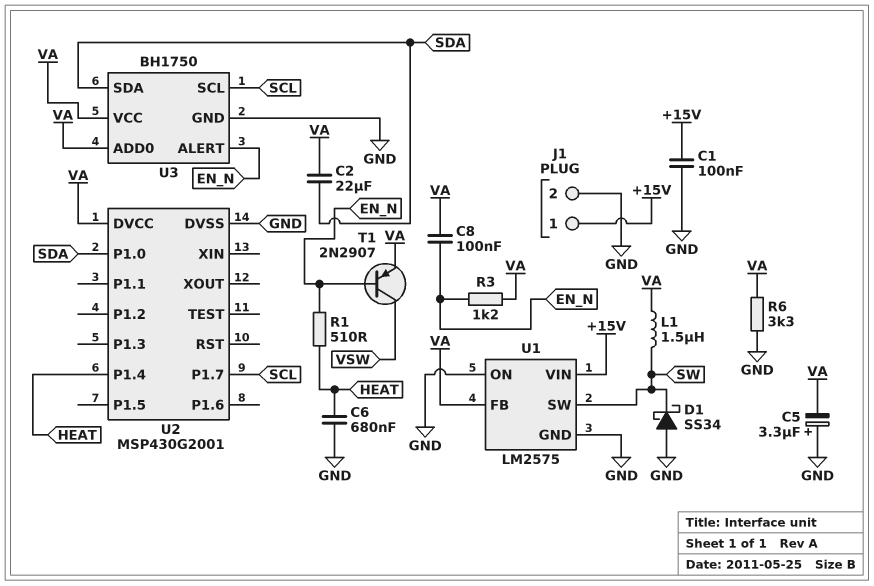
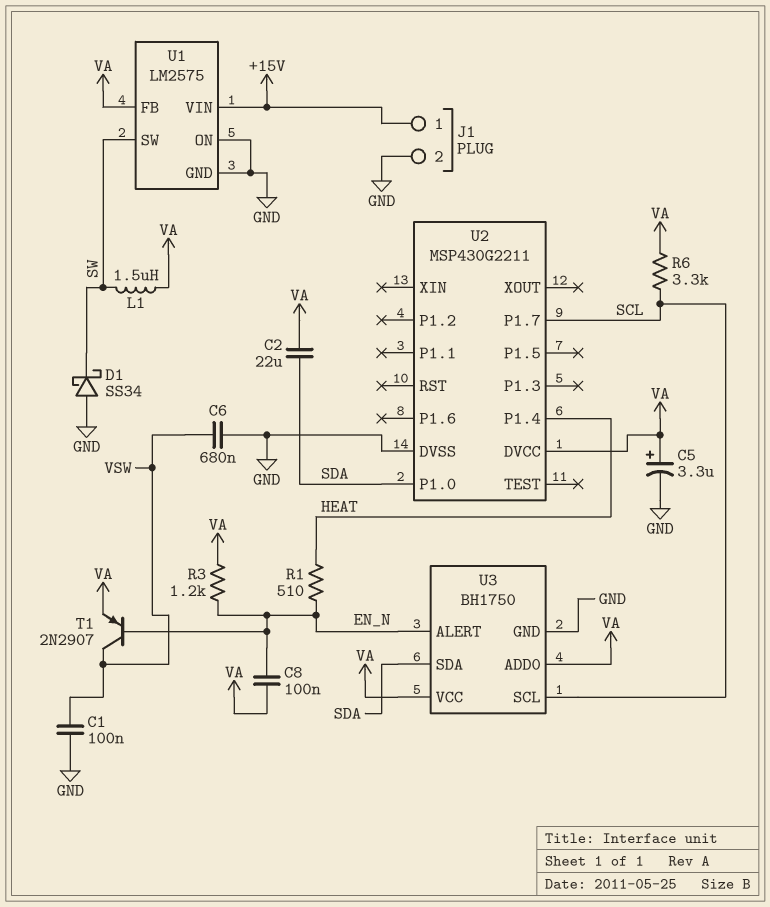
C1: 100nF (+15V, GND) -> 100nF (GND, VSW)
C5: 3.3uF (plus GND, minus VA) -> 3.3uF (plus VA, minus GND)
C6: 680nF (GND, HEAT) -> 680nF (GND, VSW)
R6: 3.3k (GND, VA) -> 3.3k (SCL, VA)
U2: MSP430G2001 -> MSP430G2211

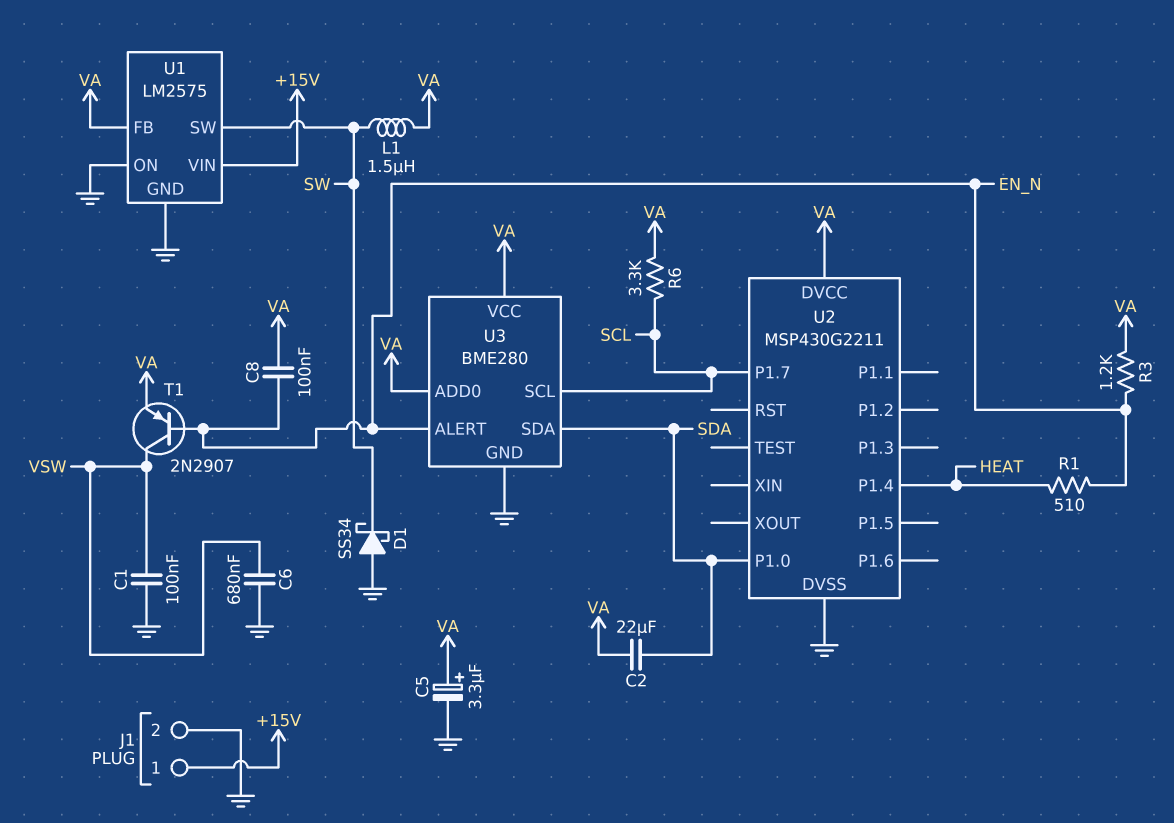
U3: BH1750 -> BME280

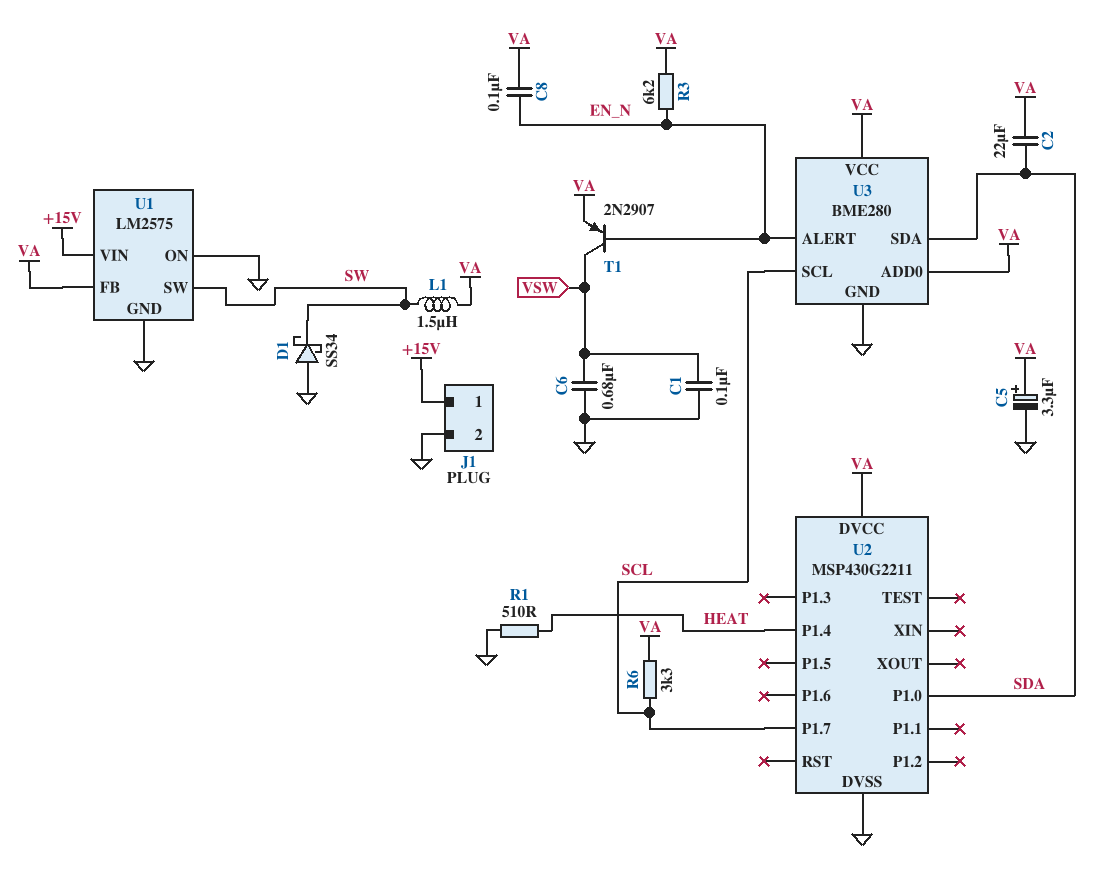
R1: 510 (EN_N, HEAT) -> 510 (GND, HEAT)
R3: 1.2k (EN_N, VA) -> 6.2k (EN_N, VA)

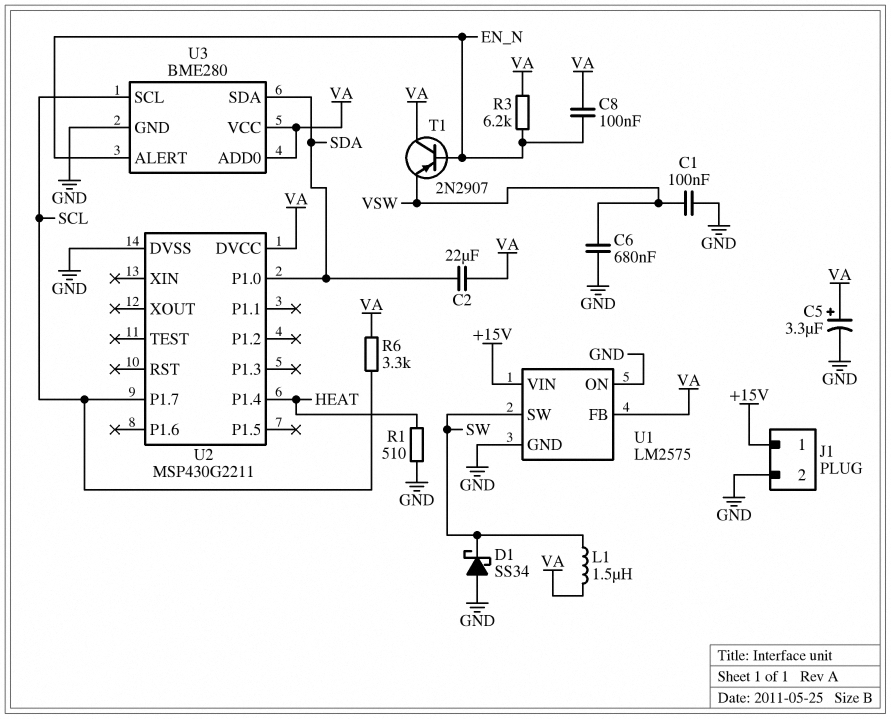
T1: PNP 2N2907 (B EN_N, C VSW, E VA) -> PNP 2N2907 (B EN_N, C VA, E VSW)

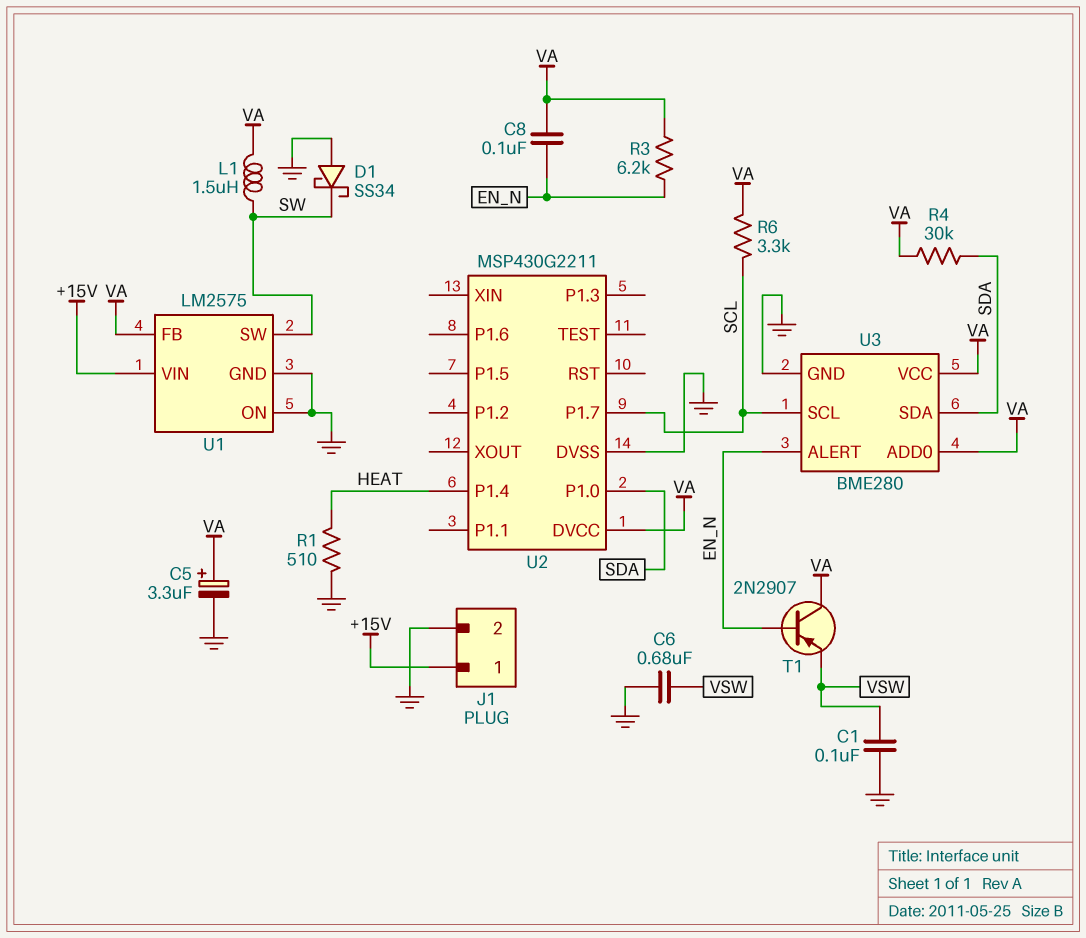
C2: 22uF (SDA, VA) -> none
R4: none -> 30k (SDA, VA)

